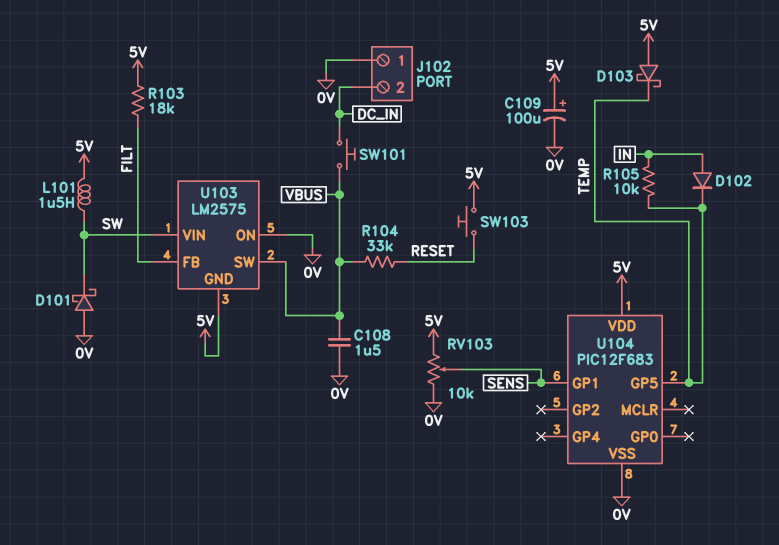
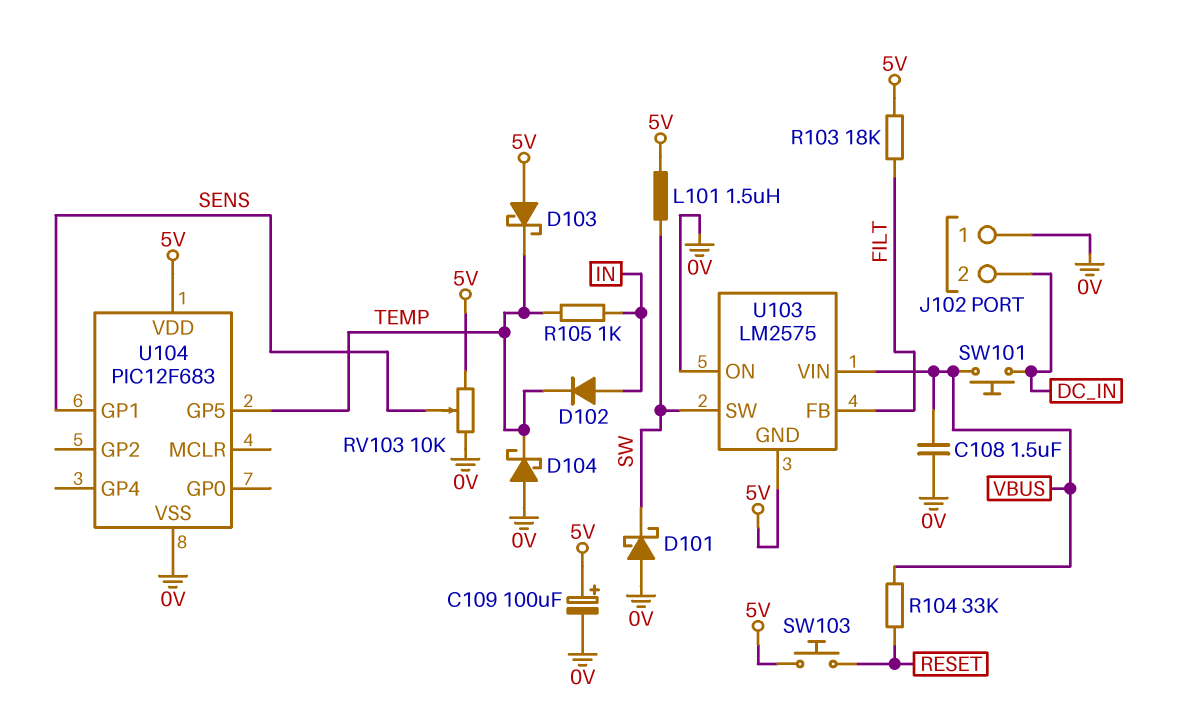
D104: none -> schottky (A 0V, K TEMP)
R105: 10k (IN, TEMP) -> 1k (IN, TEMP)
U103 pin SW: VBUS -> SW
U103 pin VIN: SW -> VBUS

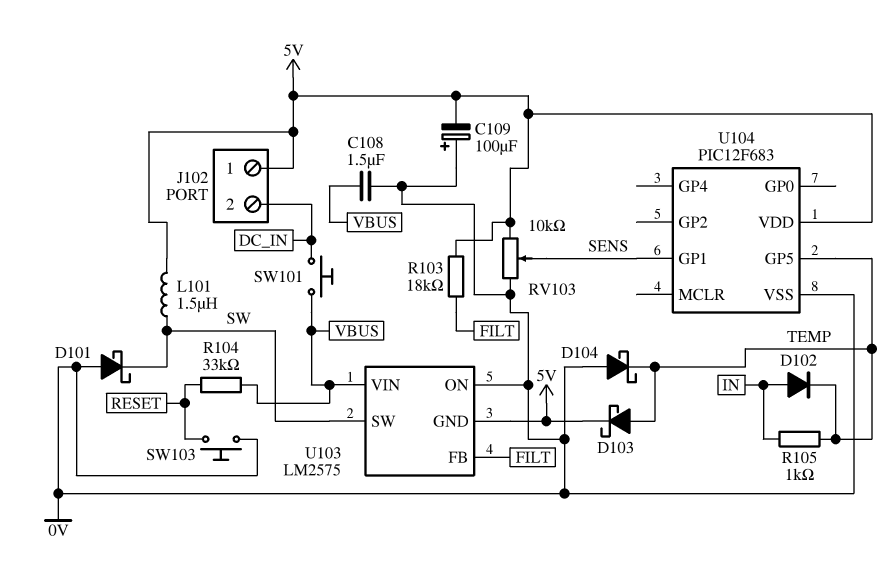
C109: 100uF (plus 5V, minus 0V) -> 100uF (plus 0V, minus 5V)
D103: schottky (A 5V, K TEMP) -> schottky (A TEMP, K 5V)
J102 pin 1: 0V -> 5V
SW103: button (5V, RESET) -> button (0V, RESET)

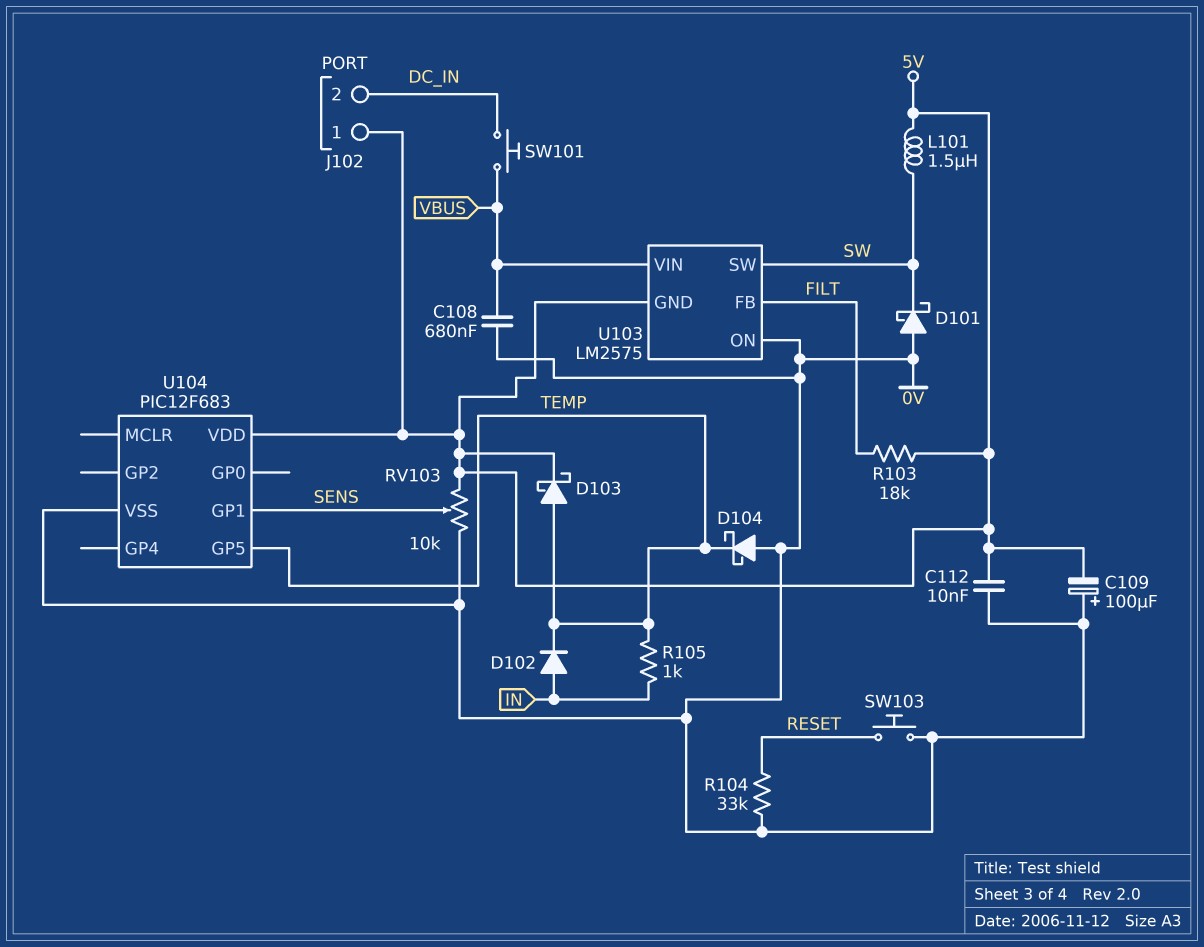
C108: 1.5uF (0V, VBUS) -> 680nF (0V, VBUS)
C112: none -> 10nF (0V, 5V)
R104: 33k (RESET, VBUS) -> 33k (0V, RESET)

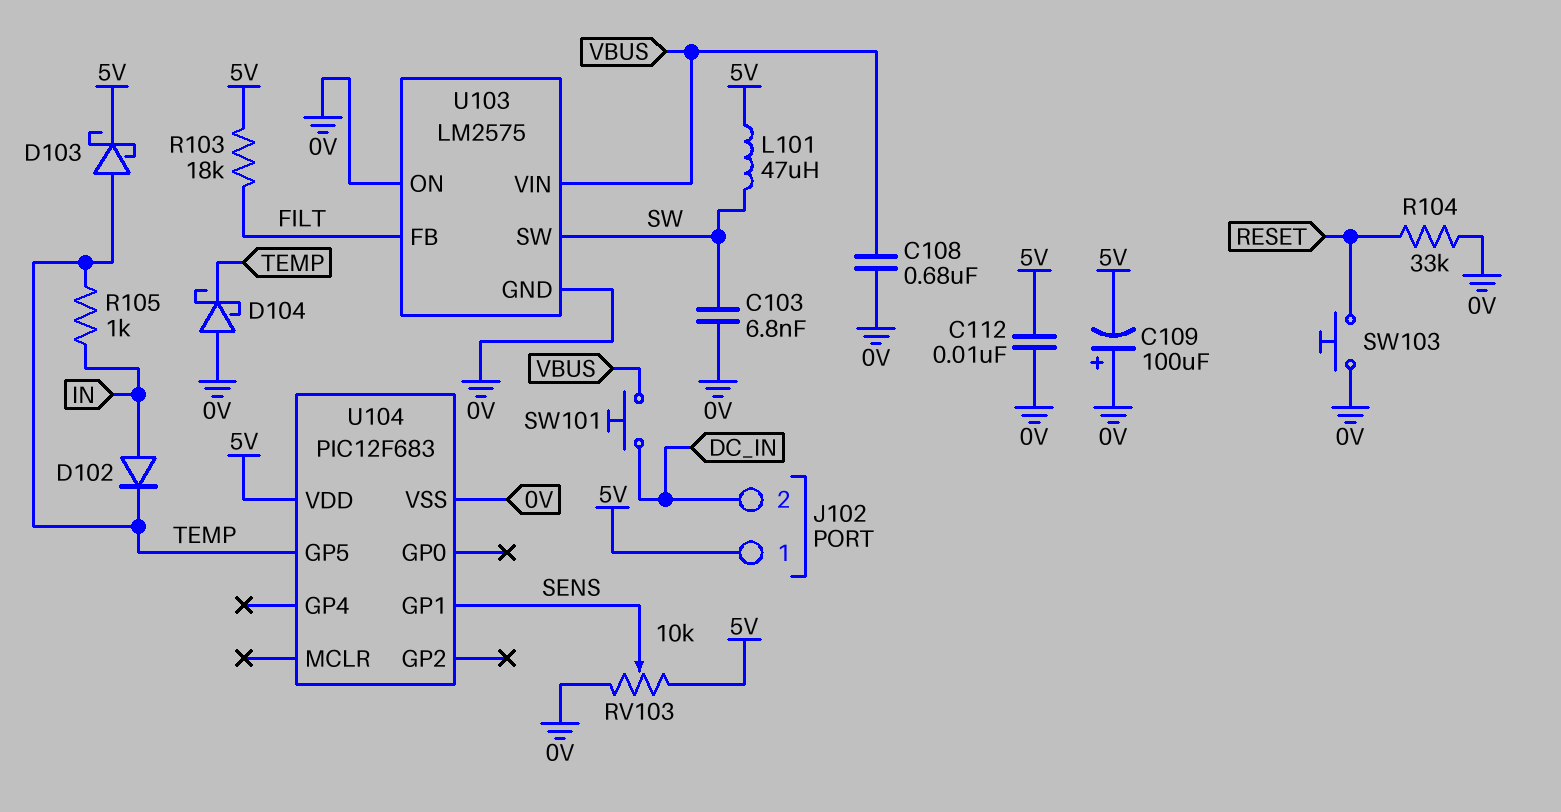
C103: none -> 6.8nF (0V, SW)
D101: schottky (A 0V, K SW) -> none
L101: 1.5uH (5V, SW) -> 47uH (5V, SW)
U103 pin GND: 5V -> 0V

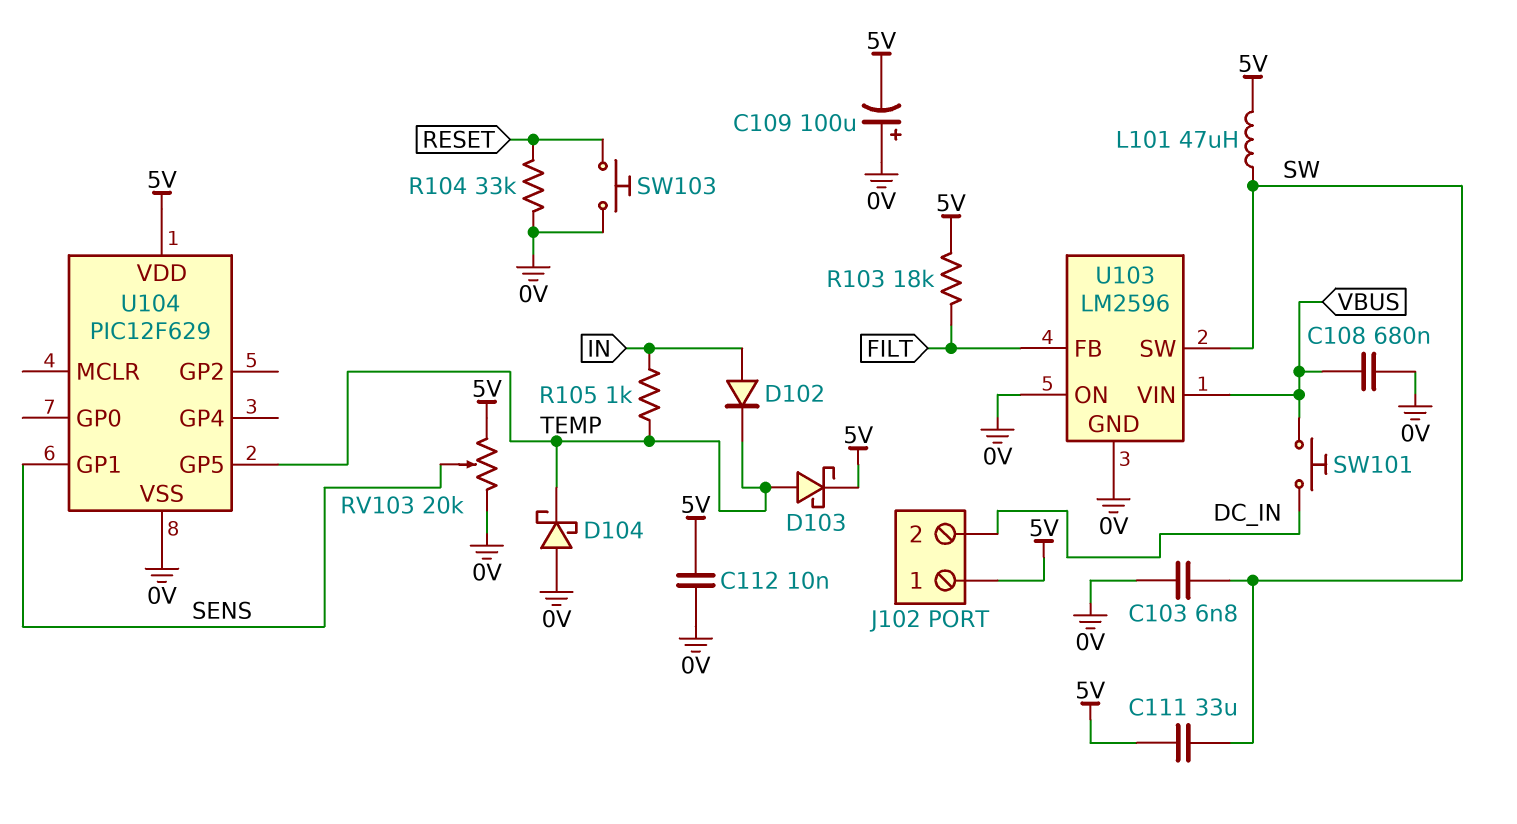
C111: none -> 33uF (5V, SW)
RV103: 10k (0V, 5V, wiper SENS) -> 20k (0V, 5V, wiper SENS)
U103: LM2575 -> LM2596
U104: PIC12F683 -> PIC12F629

